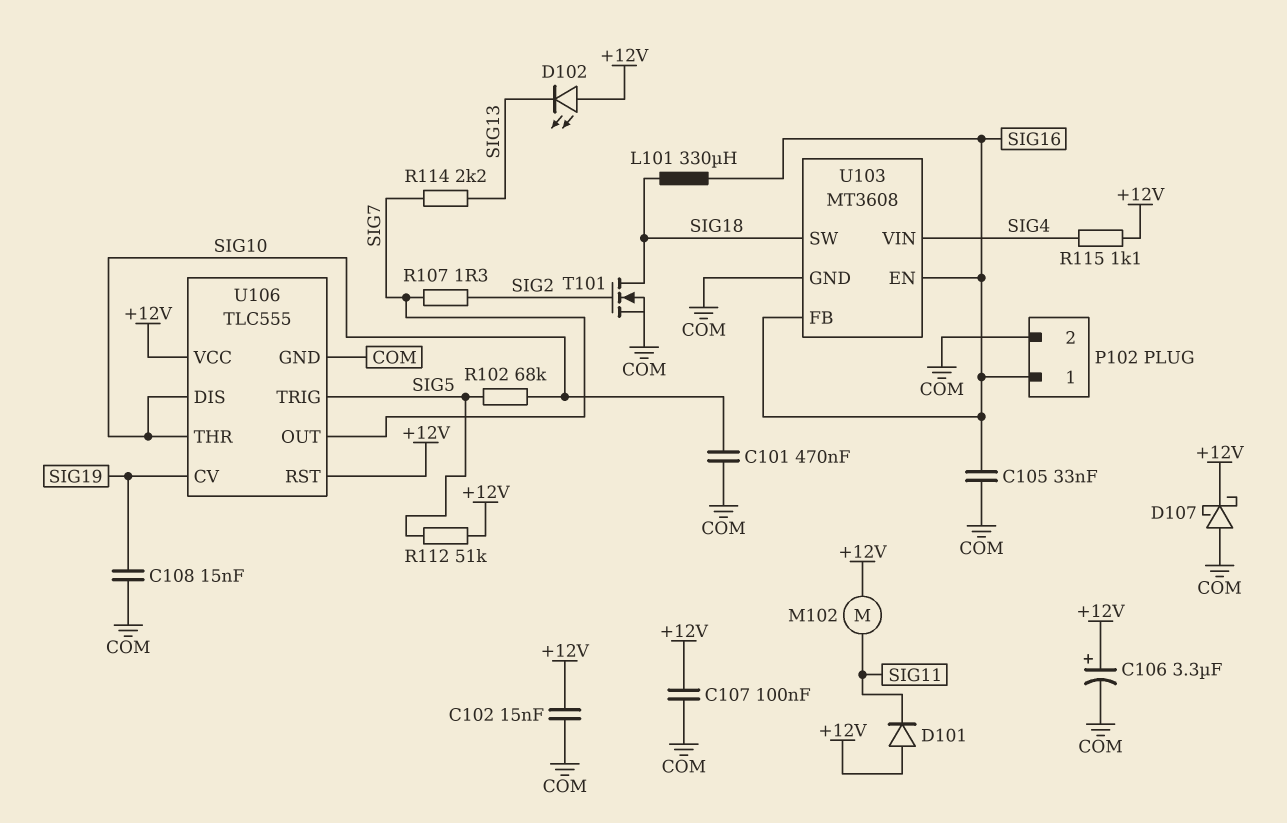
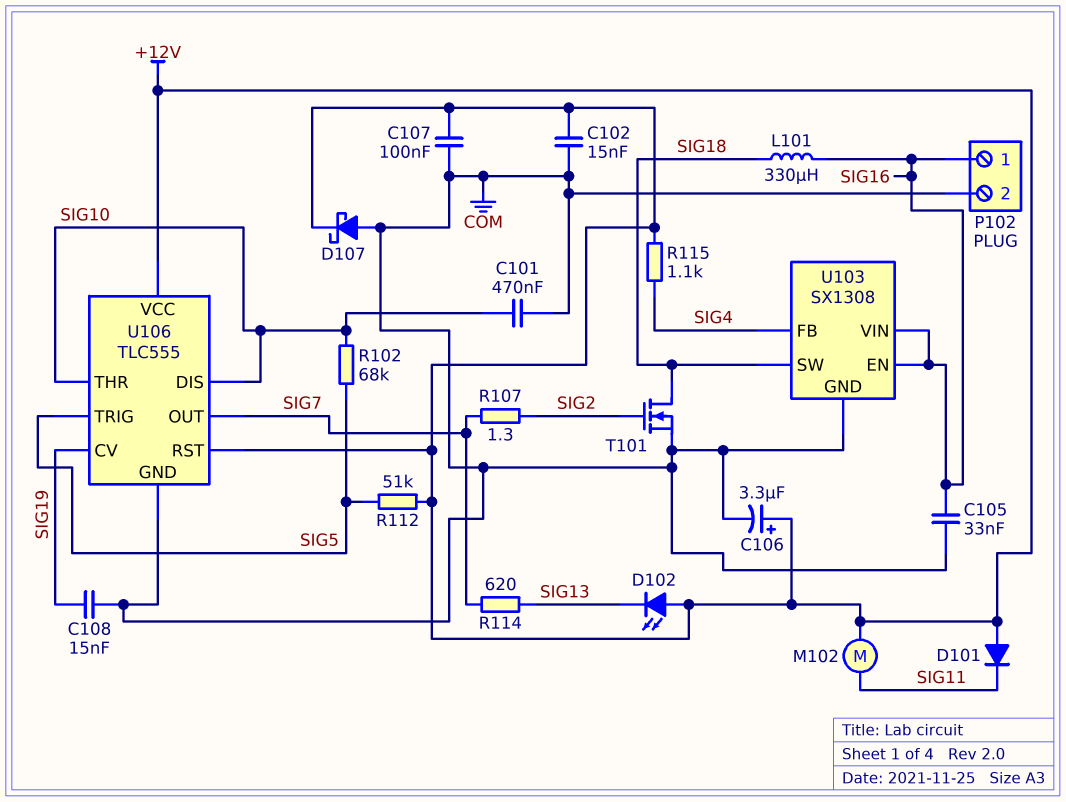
R114: 2.2k (SIG7, SIG13) -> 620 (SIG7, SIG13)
U103: MT3608 -> SX1308
U103 pin FB: SIG16 -> SIG4
U103 pin VIN: SIG4 -> SIG16

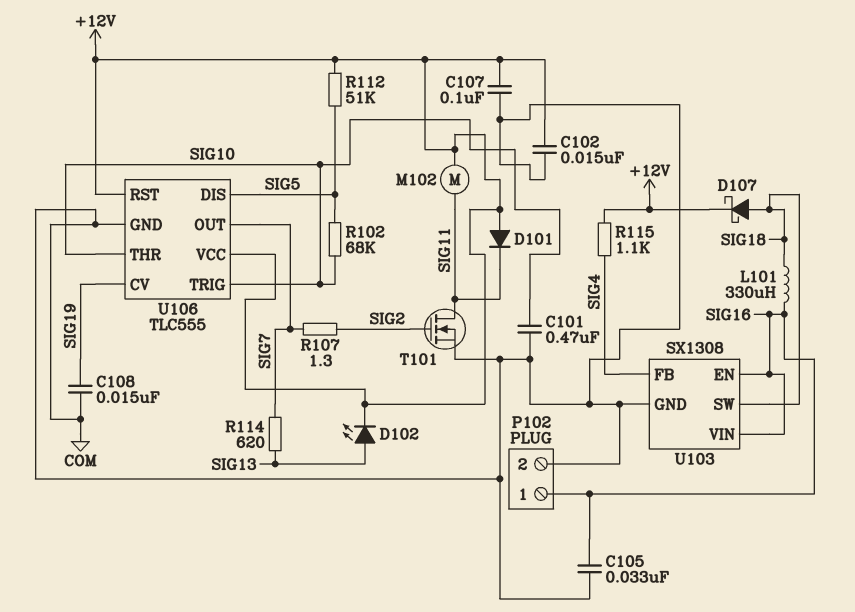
C106: 3.3uF (plus +12V, minus COM) -> none
D102: LED (A +12V, K SIG13) -> LED (A SIG13, K +12V)
D107: schottky (A COM, K +12V) -> schottky (A SIG18, K +12V)
T101: NMOS (G SIG2, D SIG18, S COM) -> NMOS (G SIG2, D SIG11, S COM)
U106 pin DIS: SIG10 -> SIG5
U106 pin TRIG: SIG5 -> SIG10

